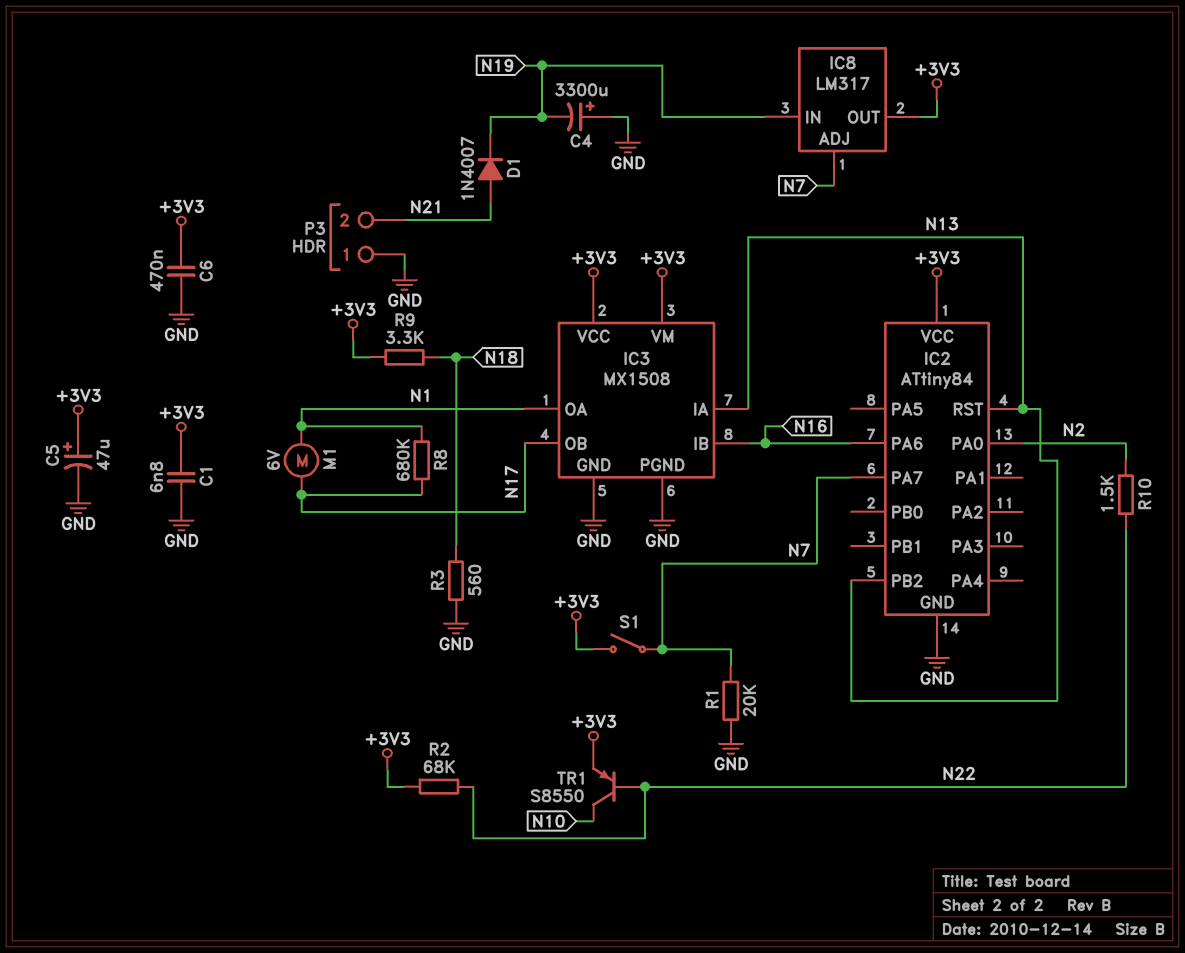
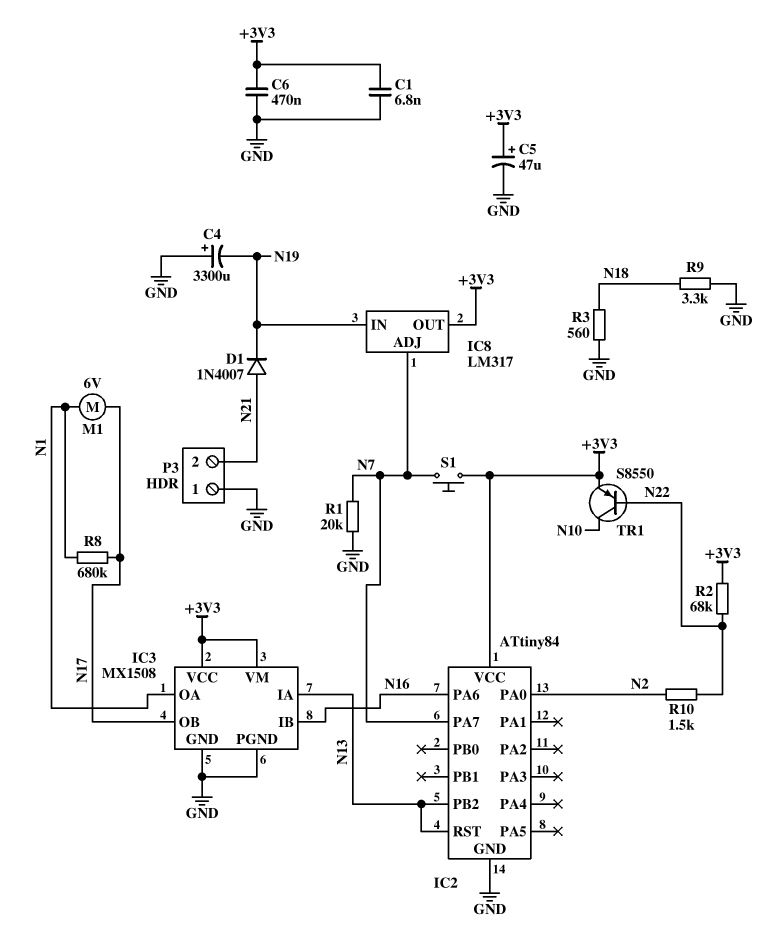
R9: 3.3k (+3V3, N18) -> 3.3k (GND, N18)
S1: switch (+3V3, N7) -> button (+3V3, N7)

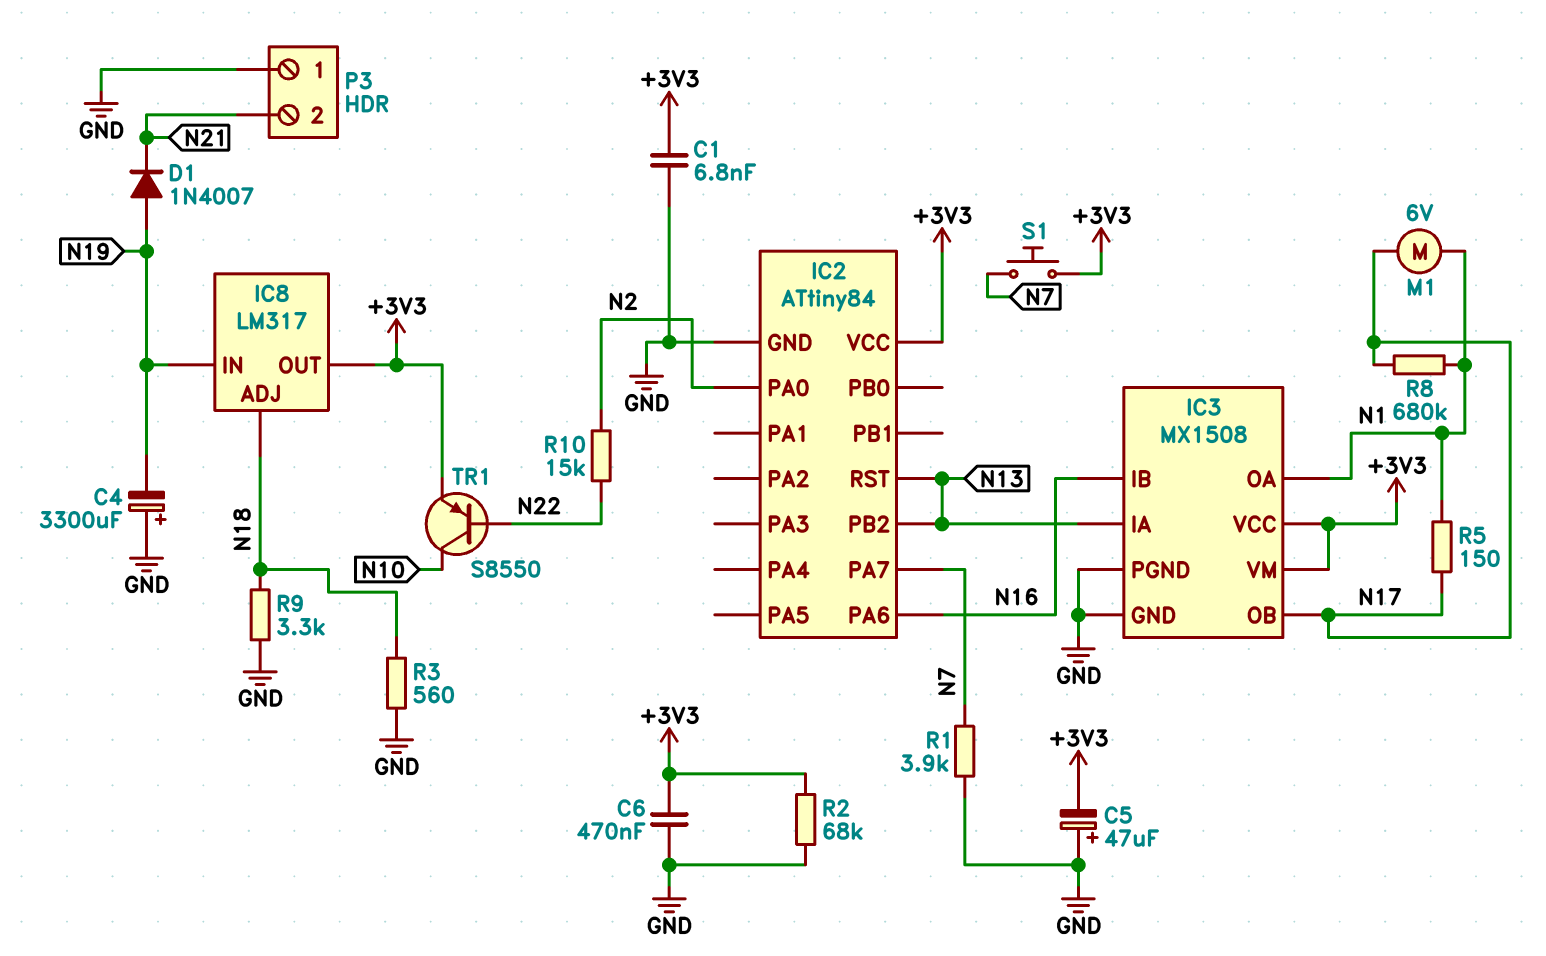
C5: 47uF (plus +3V3, minus GND) -> 47uF (plus GND, minus +3V3)
D1: diode 1N4007 (A N21, K N19) -> diode 1N4007 (A N19, K N21)
IC8 pin ADJ: N7 -> N18
R1: 20k (GND, N7) -> 3.9k (GND, N7)
R2: 68k (+3V3, N22) -> 68k (+3V3, GND)
R5: none -> 150 (N1, N17)
R10: 1.5k (N2, N22) -> 15k (N2, N22)

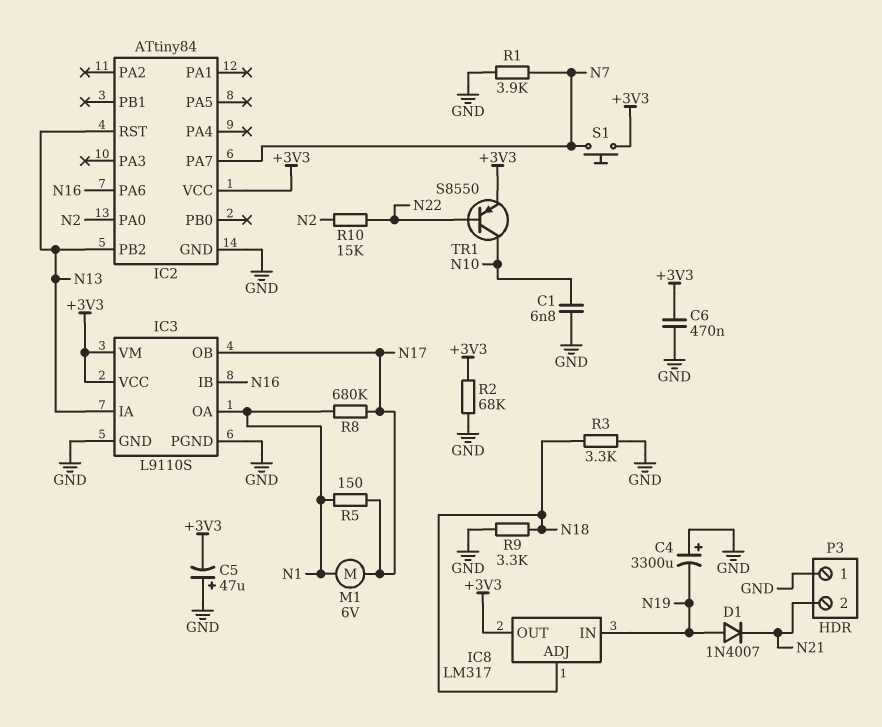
C1: 6.8nF (+3V3, GND) -> 6.8nF (GND, N10)
IC3: MX1508 -> L9110S
R3: 560 (GND, N18) -> 3.3k (GND, N18)

